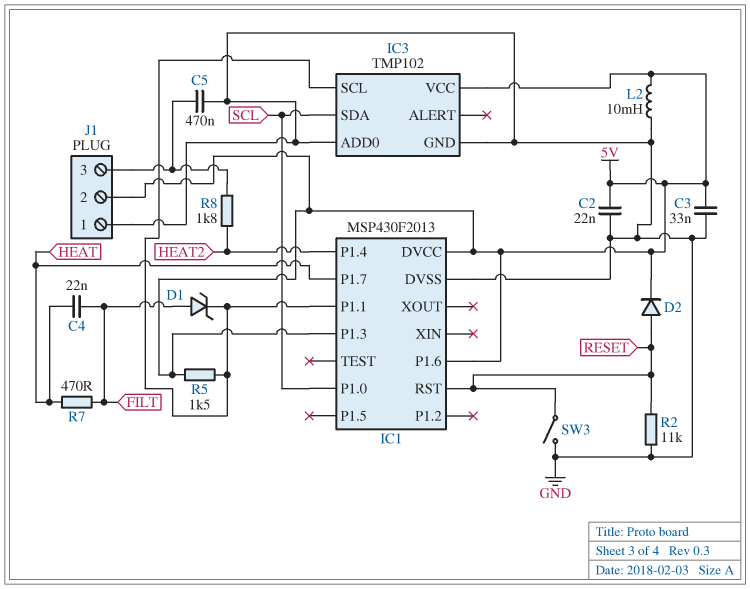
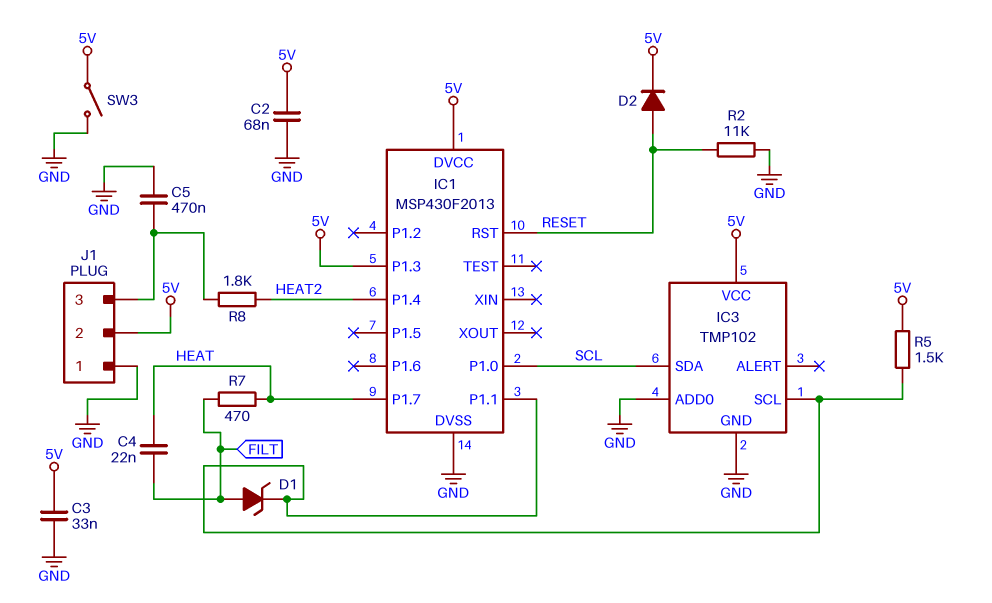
C2: 22nF (5V, GND) -> 68nF (5V, GND)
IC1 pin P1.6: 5V -> none
L2: 10mH (5V, GND) -> none
SW3: switch (GND, RESET) -> switch (5V, GND)

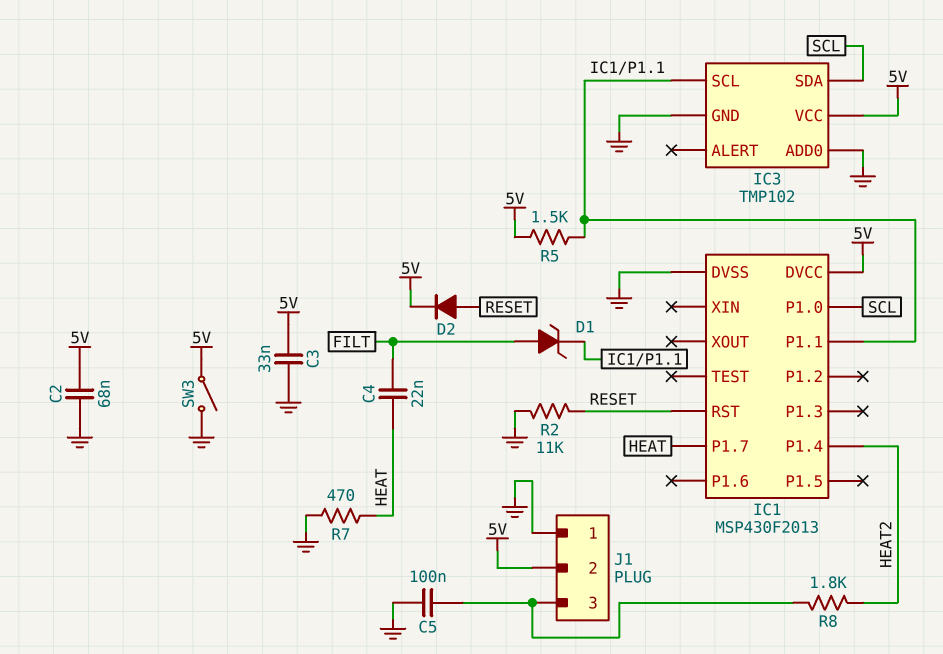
C5: 470nF (GND, J1/3) -> 100nF (GND, J1/3)
IC1 pin P1.3: 5V -> none
R7: 470 (FILT, HEAT) -> 470 (GND, HEAT)

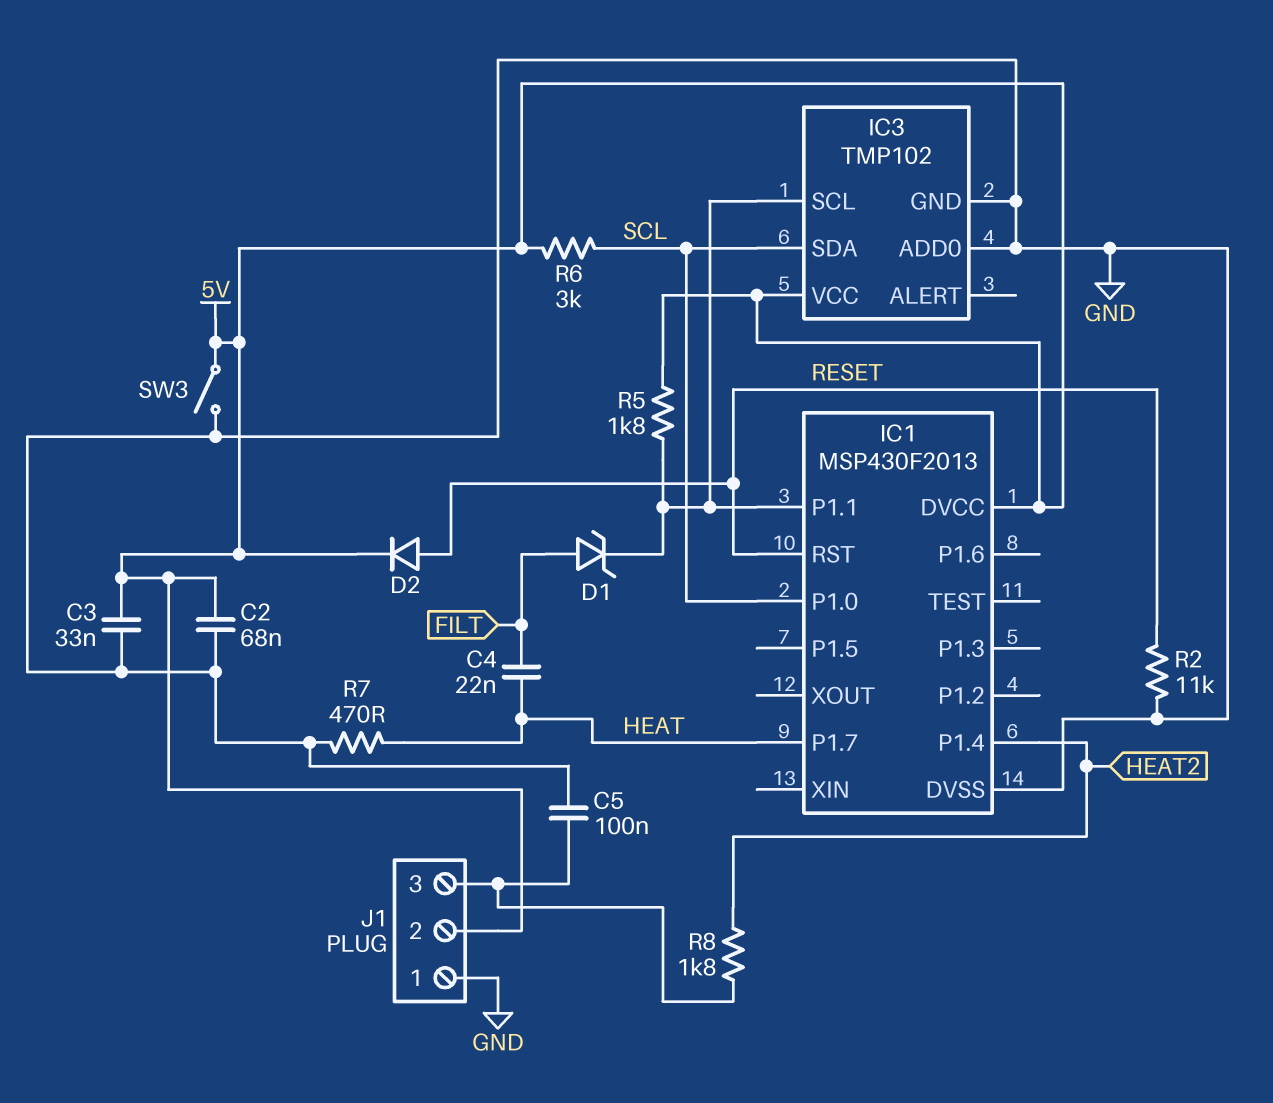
R5: 1.5k (5V, IC1/P1.1) -> 1.8k (5V, IC1/P1.1)
R6: none -> 3k (5V, SCL)

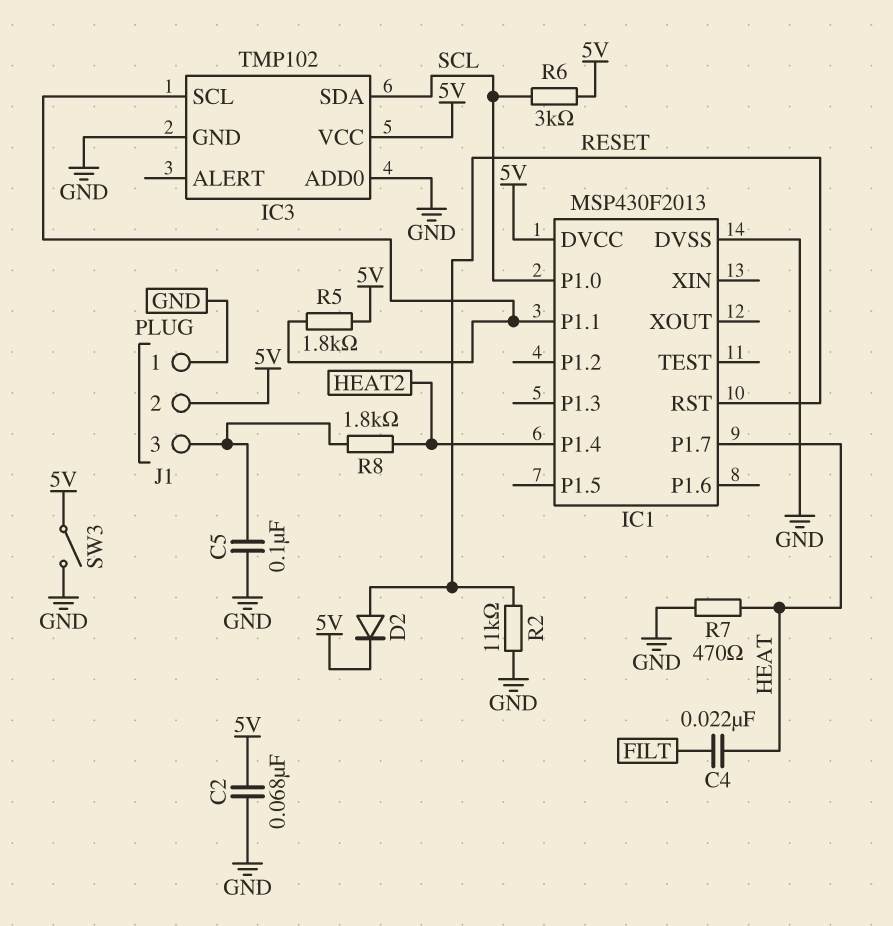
C3: 33nF (5V, GND) -> none
D1: zener (A FILT, K IC1/P1.1) -> none

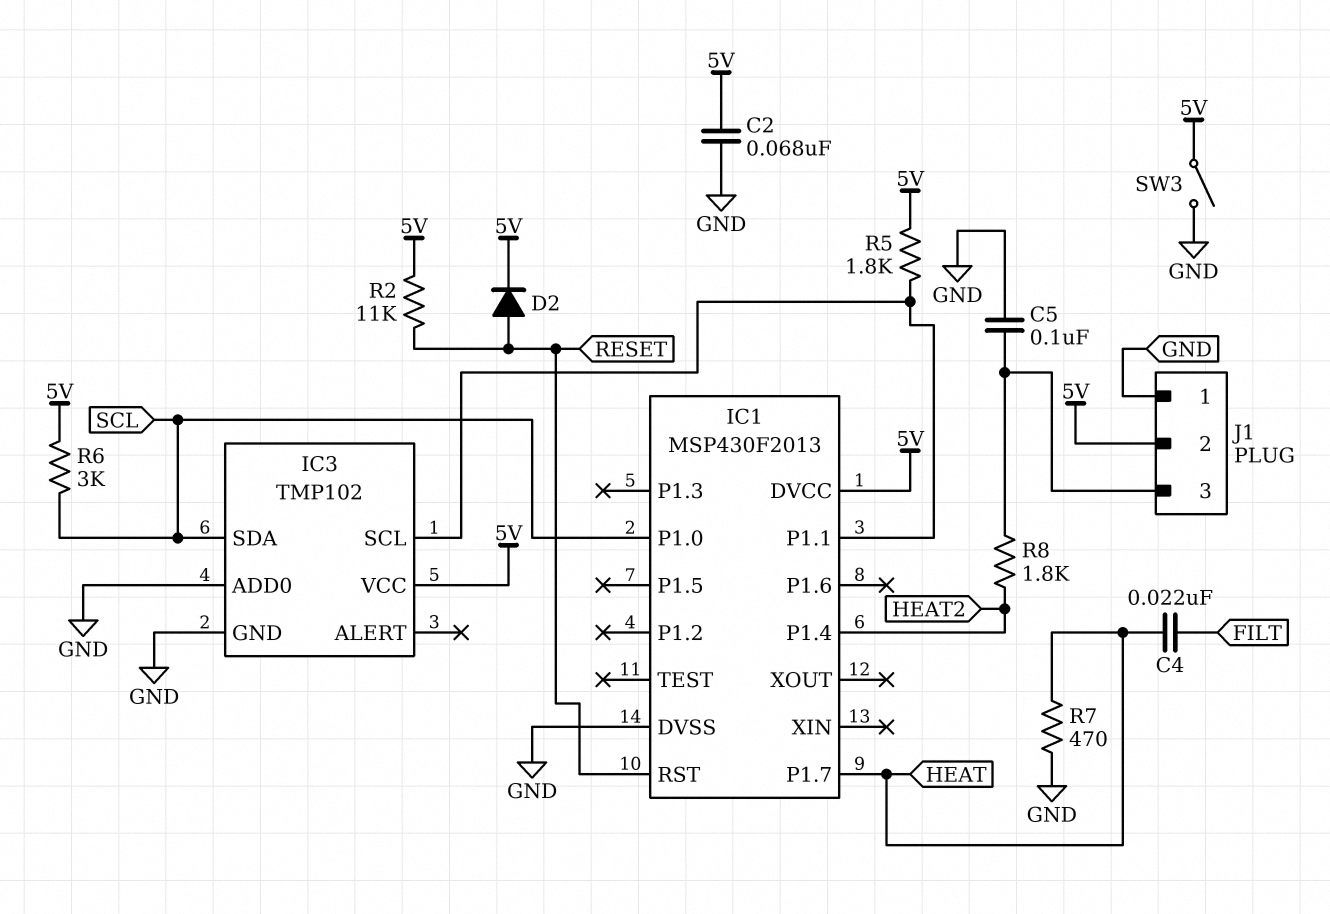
R2: 11k (GND, RESET) -> 11k (5V, RESET)

